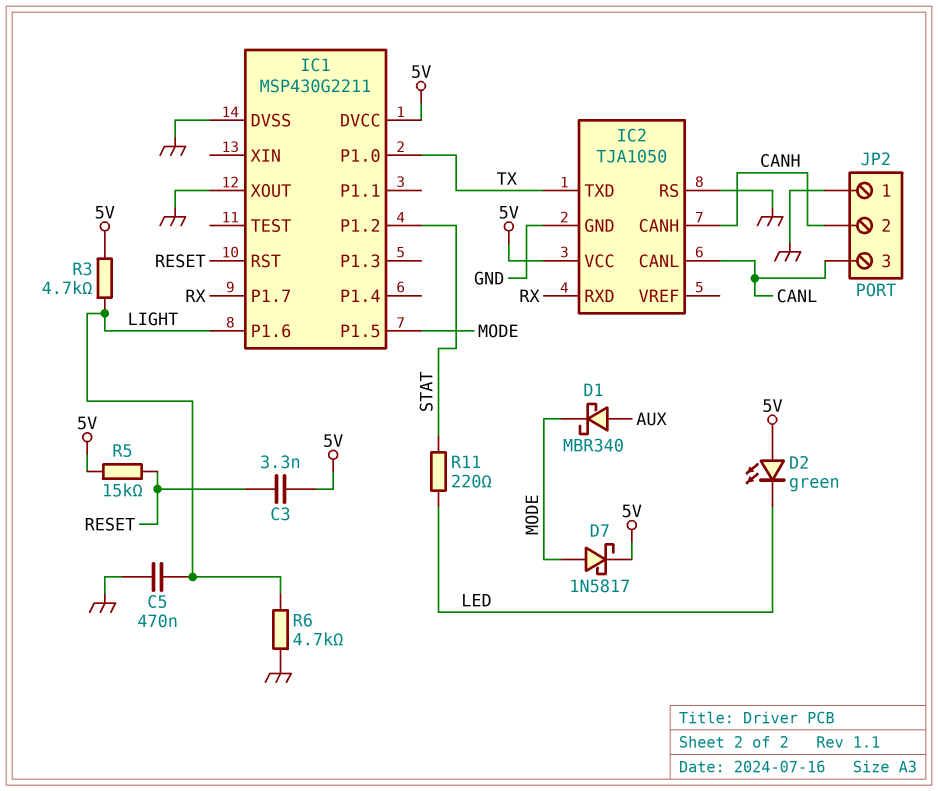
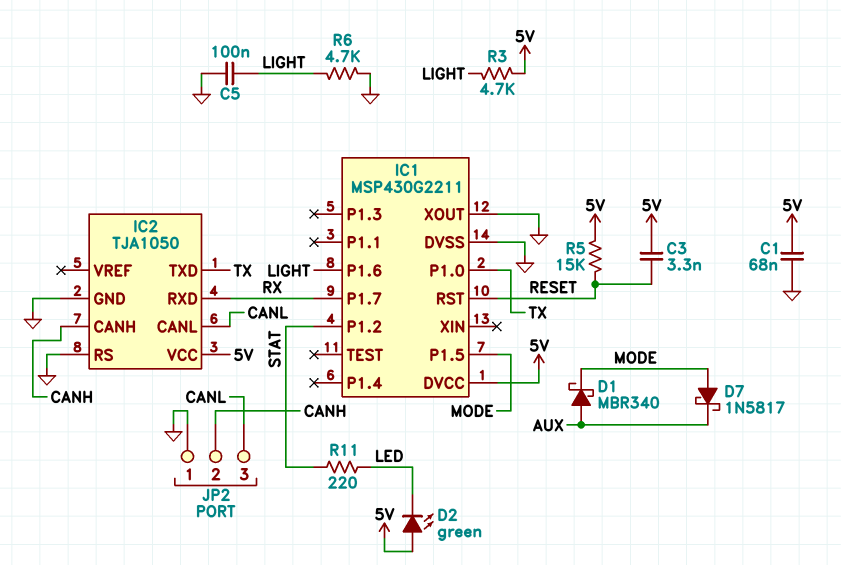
C1: none -> 68nF (5V, GND)
C5: 470nF (GND, LIGHT) -> 100nF (GND, LIGHT)
D7: schottky 1N5817 (A MODE, K 5V) -> schottky 1N5817 (A MODE, K AUX)

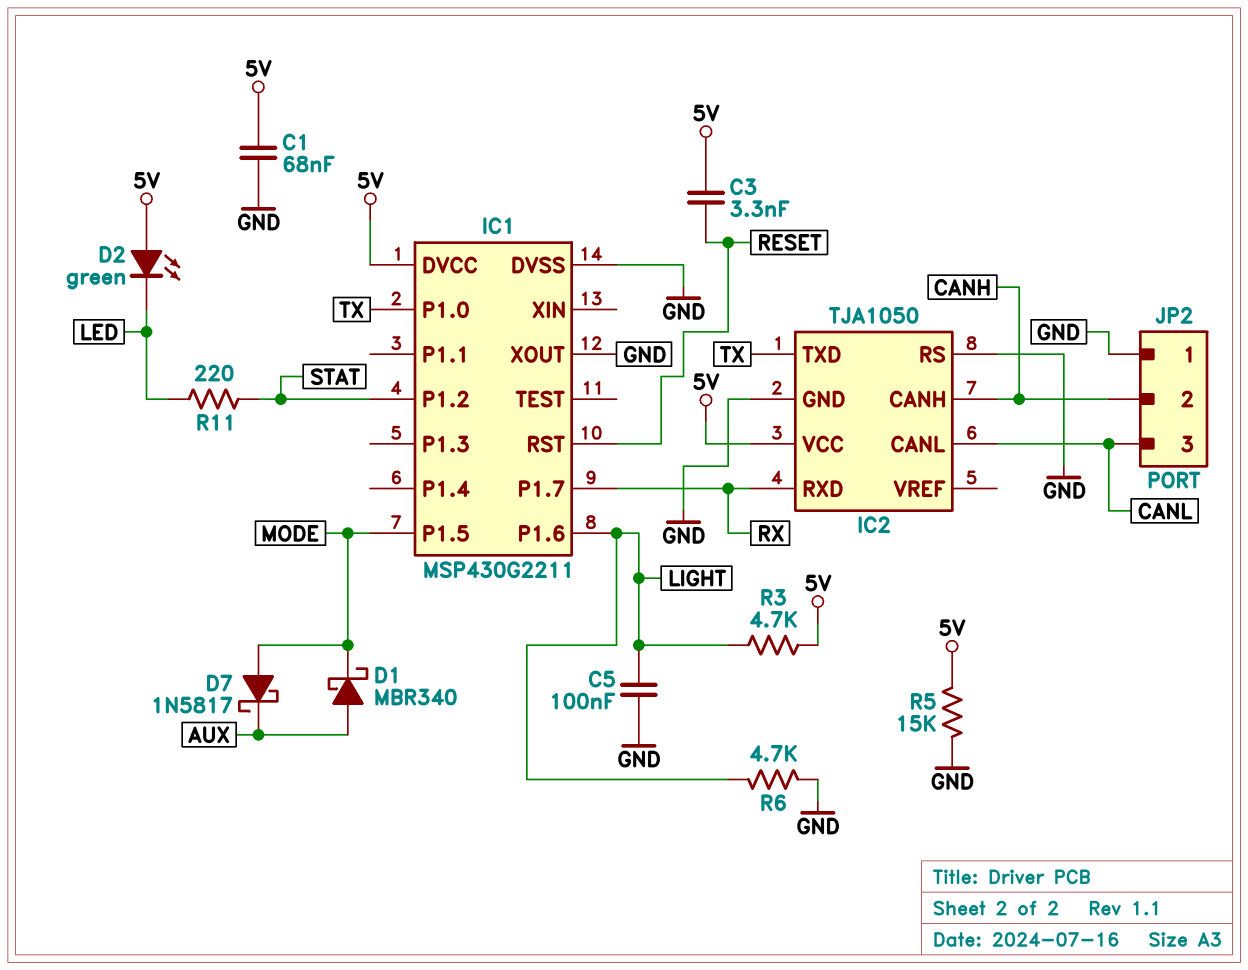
R5: 15k (5V, RESET) -> 15k (5V, GND)

